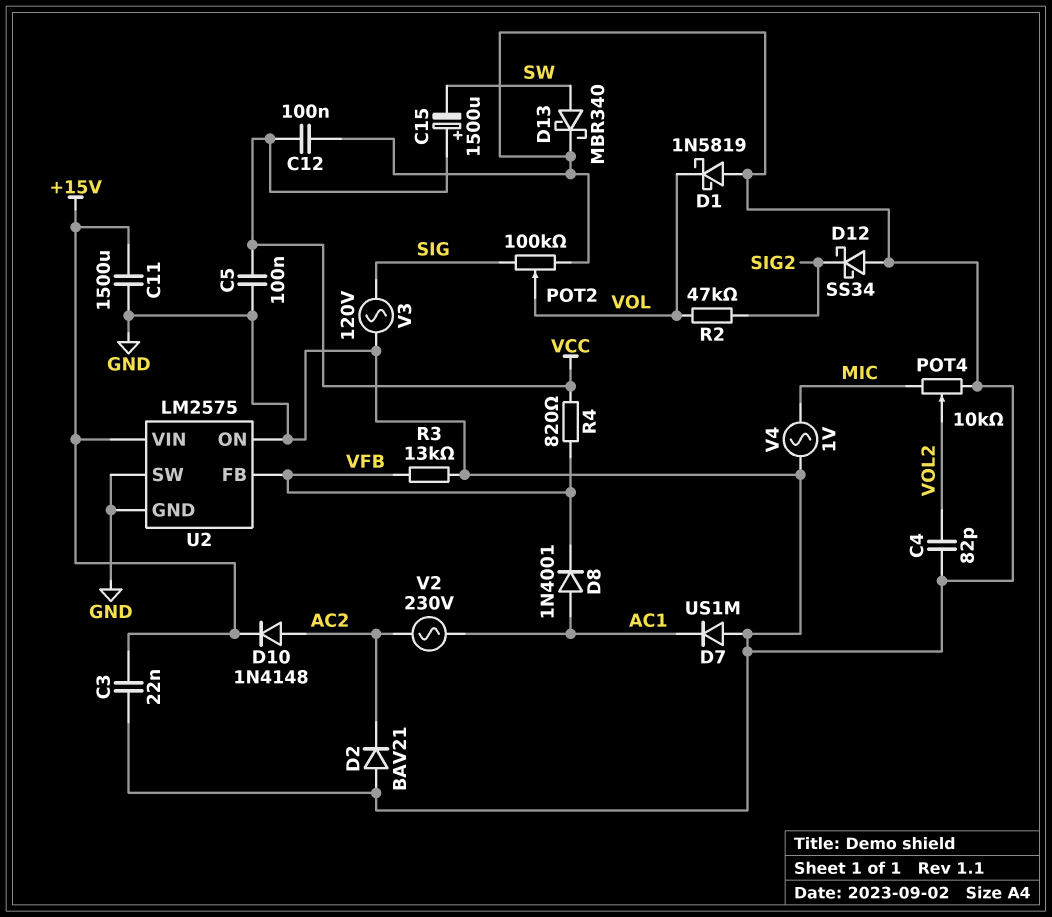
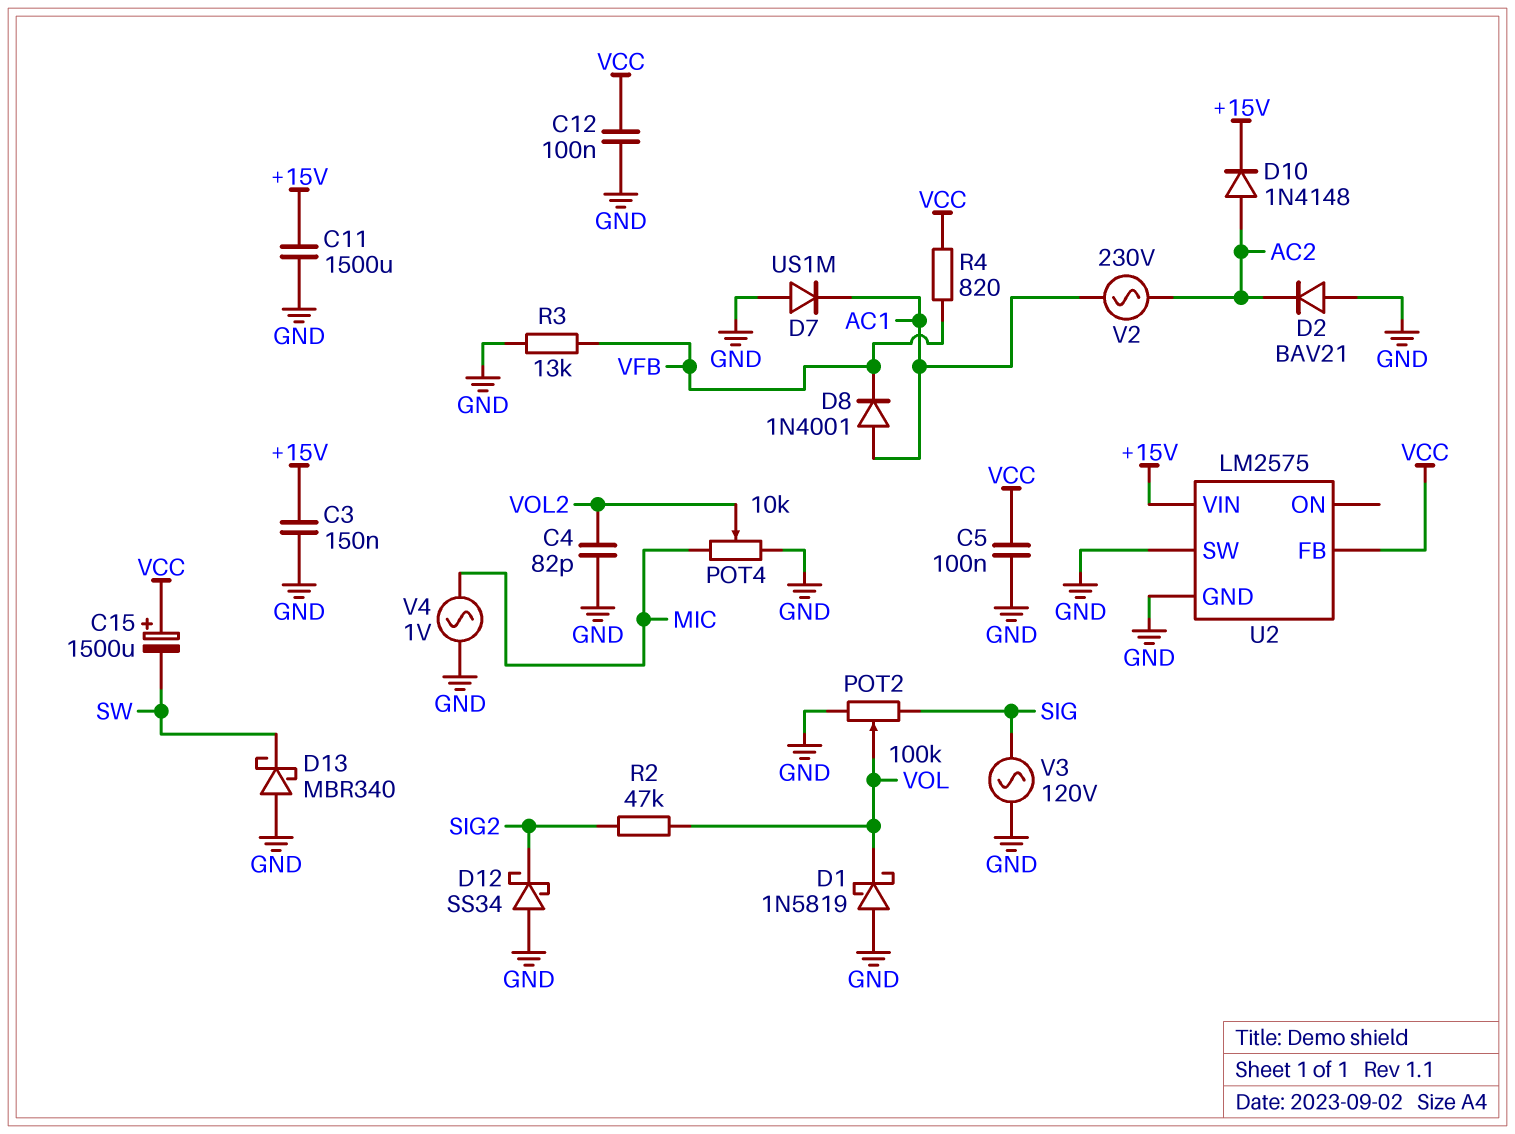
C3: 22nF (+15V, GND) -> 150nF (+15V, GND)
D13: schottky MBR340 (A SW, K GND) -> schottky MBR340 (A GND, K SW)
U2 pin FB: VFB -> VCC
U2 pin ON: GND -> none

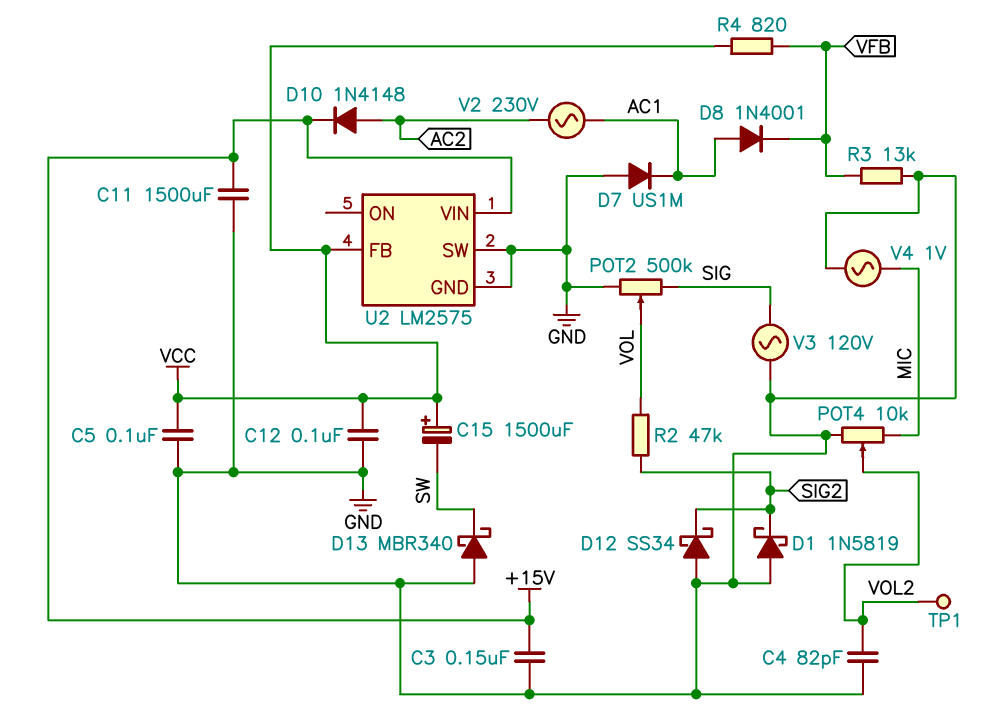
D1: schottky 1N5819 (A GND, K VOL) -> schottky 1N5819 (A GND, K SIG2)
D2: diode BAV21 (A GND, K AC2) -> none
POT2: 100k (GND, SIG, wiper VOL) -> 500k (GND, SIG, wiper VOL)
TP1: none -> test point (VOL2)

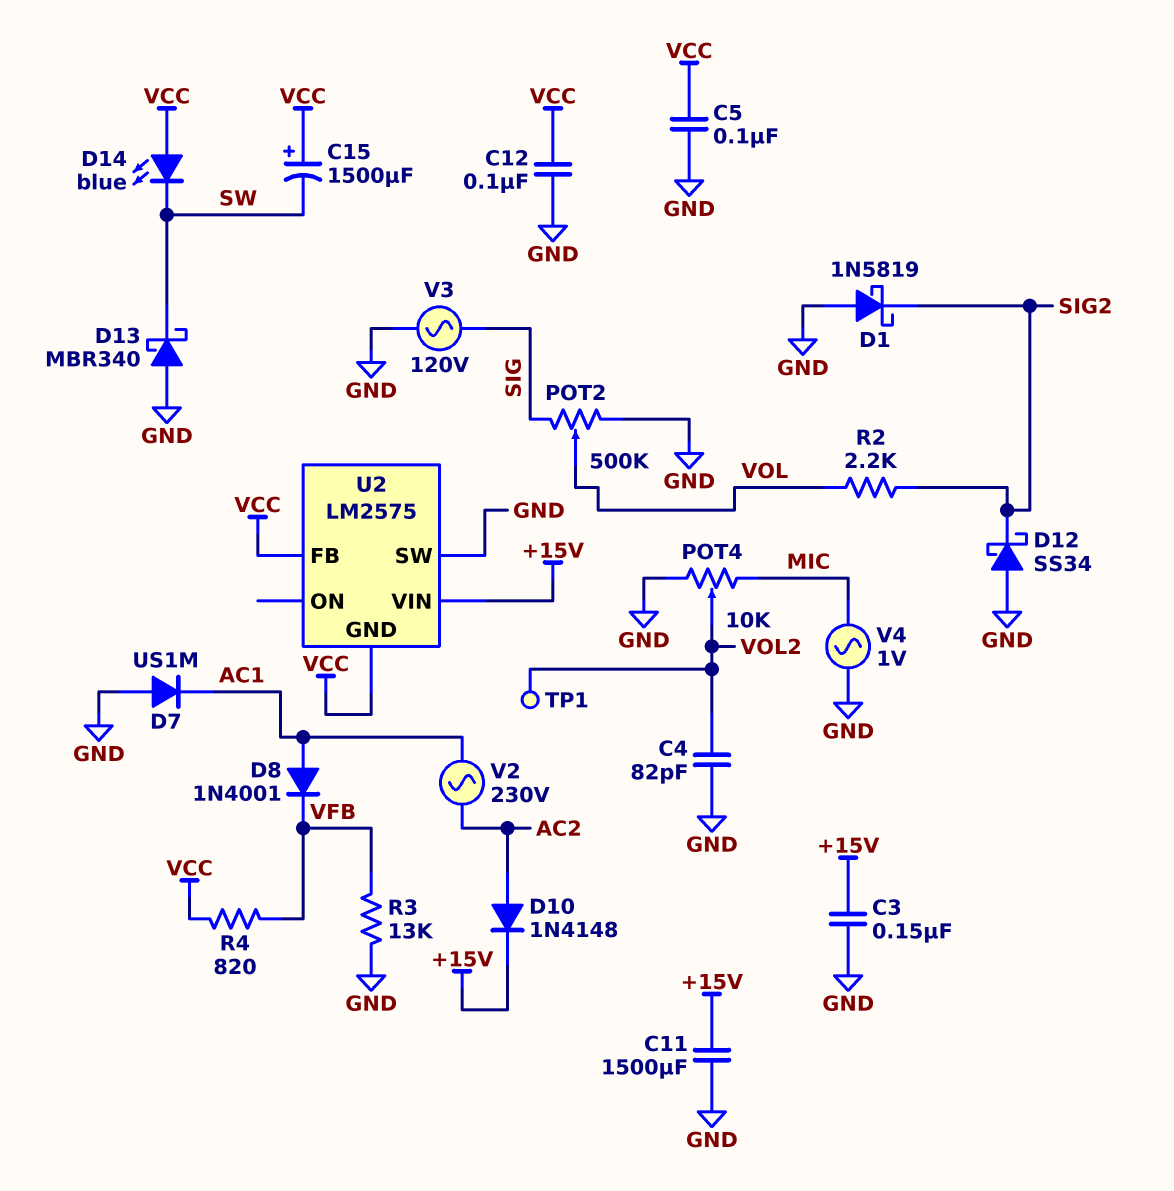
D14: none -> LED blue (A VCC, K SW)
R2: 47k (SIG2, VOL) -> 2.2k (SIG2, VOL)
U2 pin GND: GND -> VCC

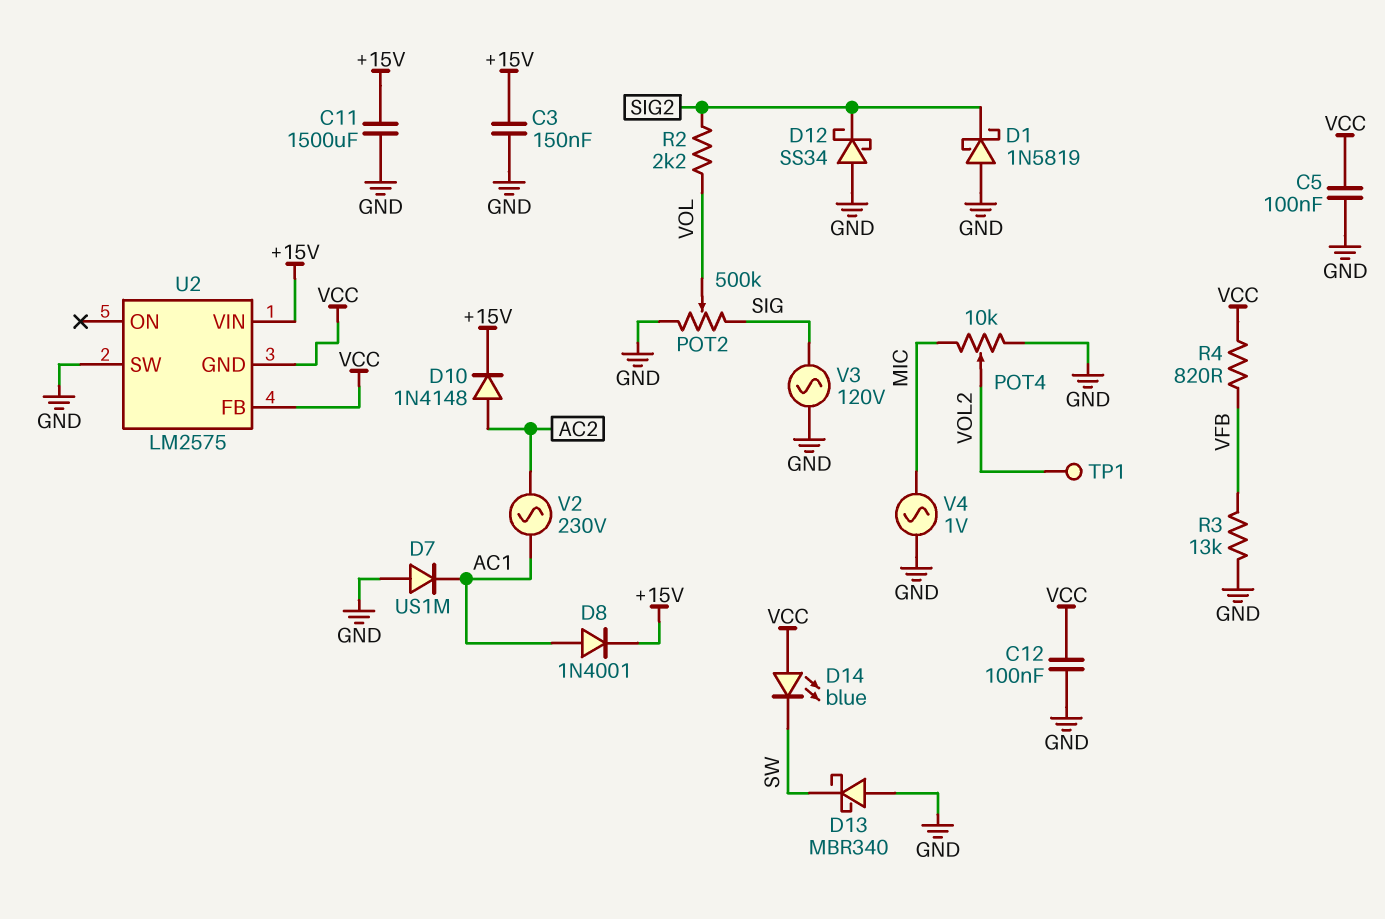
C4: 82pF (GND, VOL2) -> none
C15: 1500uF (plus VCC, minus SW) -> none
D8: diode 1N4001 (A AC1, K VFB) -> diode 1N4001 (A AC1, K +15V)

